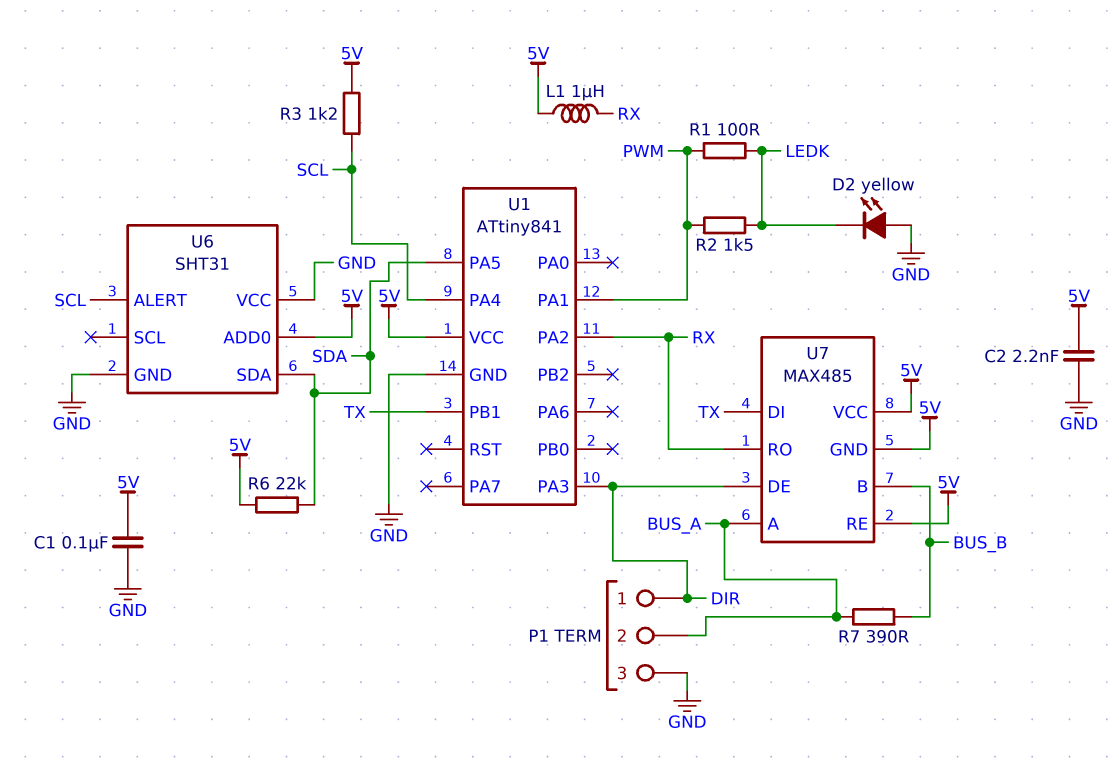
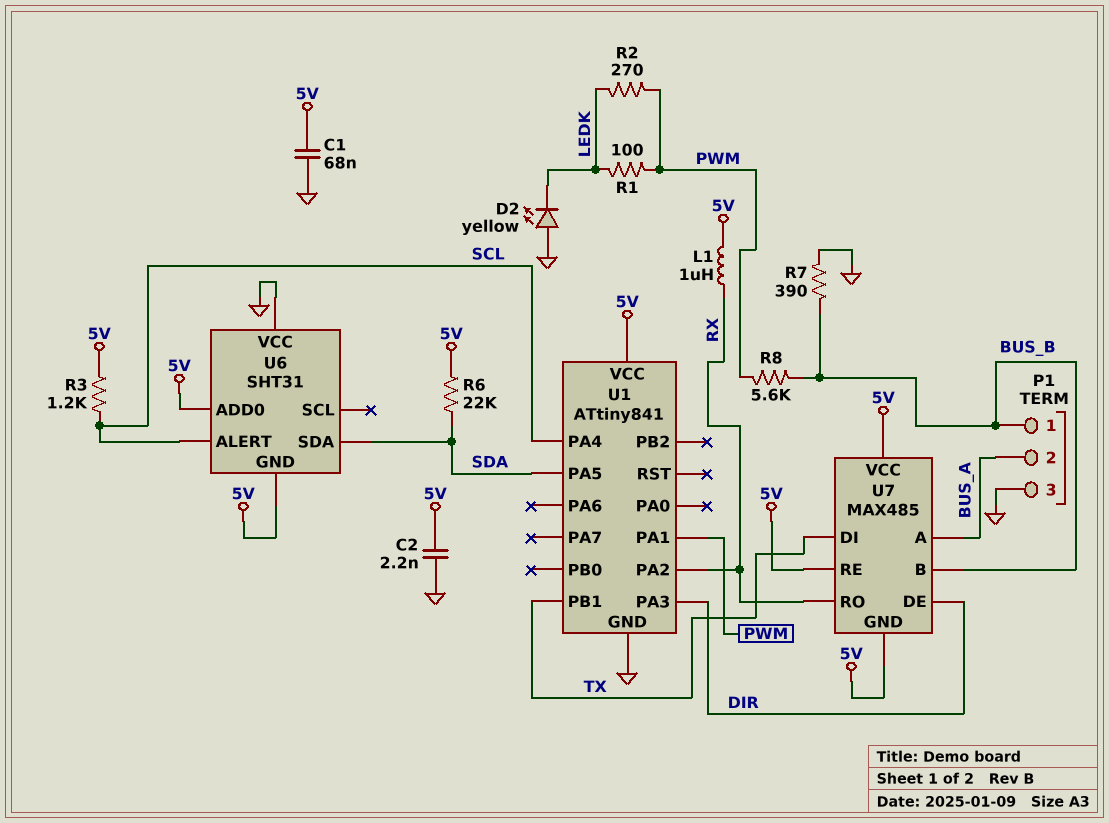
C1: 100nF (5V, GND) -> 68nF (5V, GND)
P1 pin 1: DIR -> BUS_B
R2: 1.5k (LEDK, PWM) -> 270 (LEDK, PWM)
R7: 390 (BUS_A, BUS_B) -> 390 (BUS_B, GND)
R8: none -> 5.6k (BUS_B, PWM)
U6 pin GND: GND -> 5V

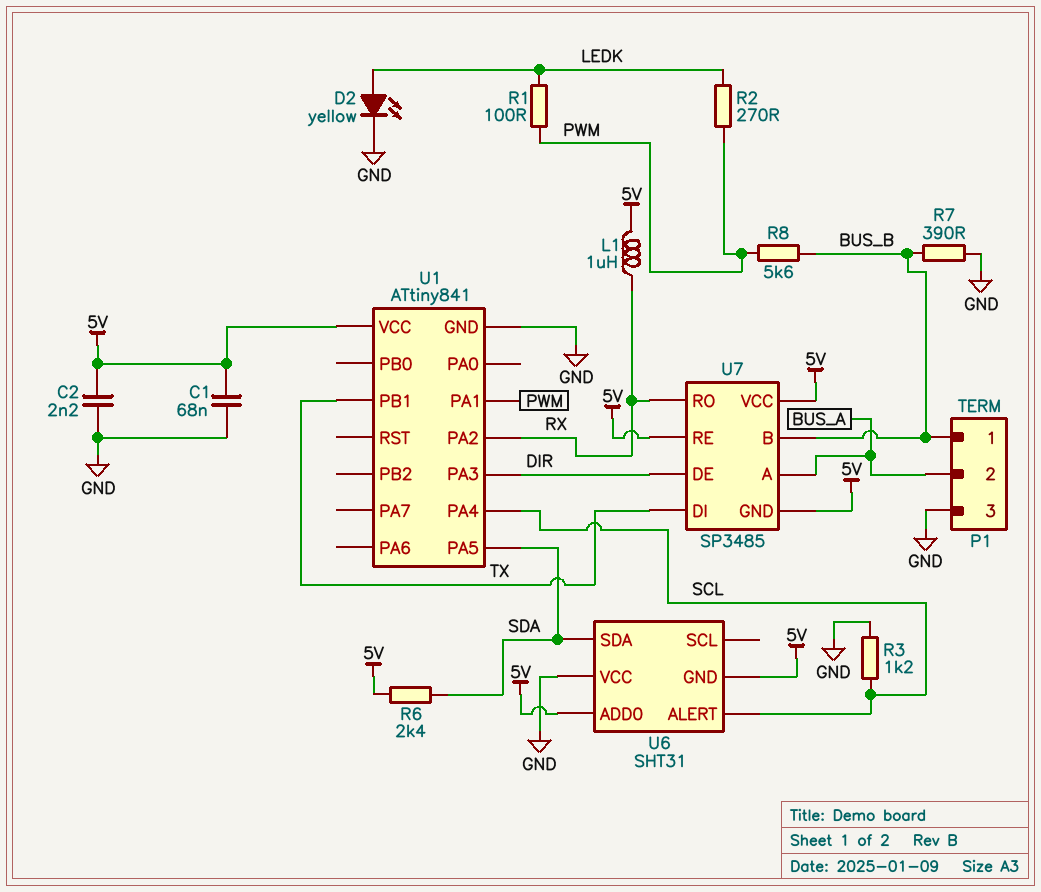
D2: LED yellow (A GND, K LEDK) -> LED yellow (A LEDK, K GND)
R3: 1.2k (5V, SCL) -> 1.2k (GND, SCL)
R6: 22k (5V, SDA) -> 2.4k (5V, SDA)
U7: MAX485 -> SP3485

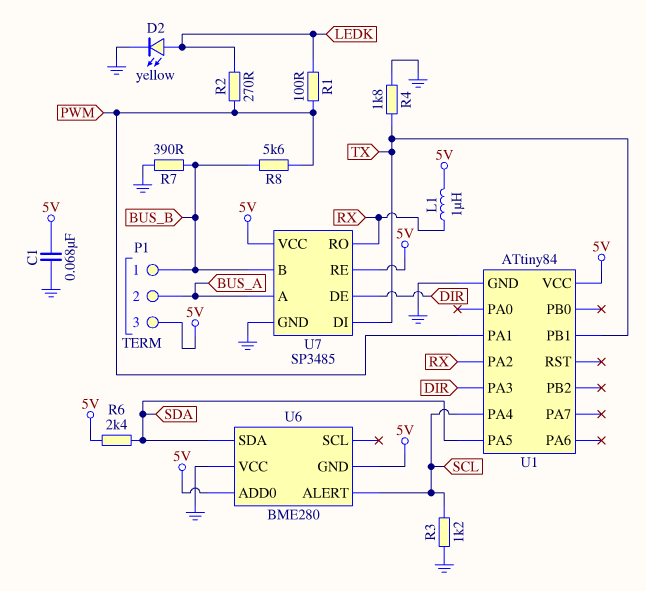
C2: 2.2nF (5V, GND) -> none
P1 pin 3: GND -> 5V
R4: none -> 1.8k (GND, TX)
U1: ATtiny841 -> ATtiny84
U6: SHT31 -> BME280
U7 pin GND: 5V -> GND

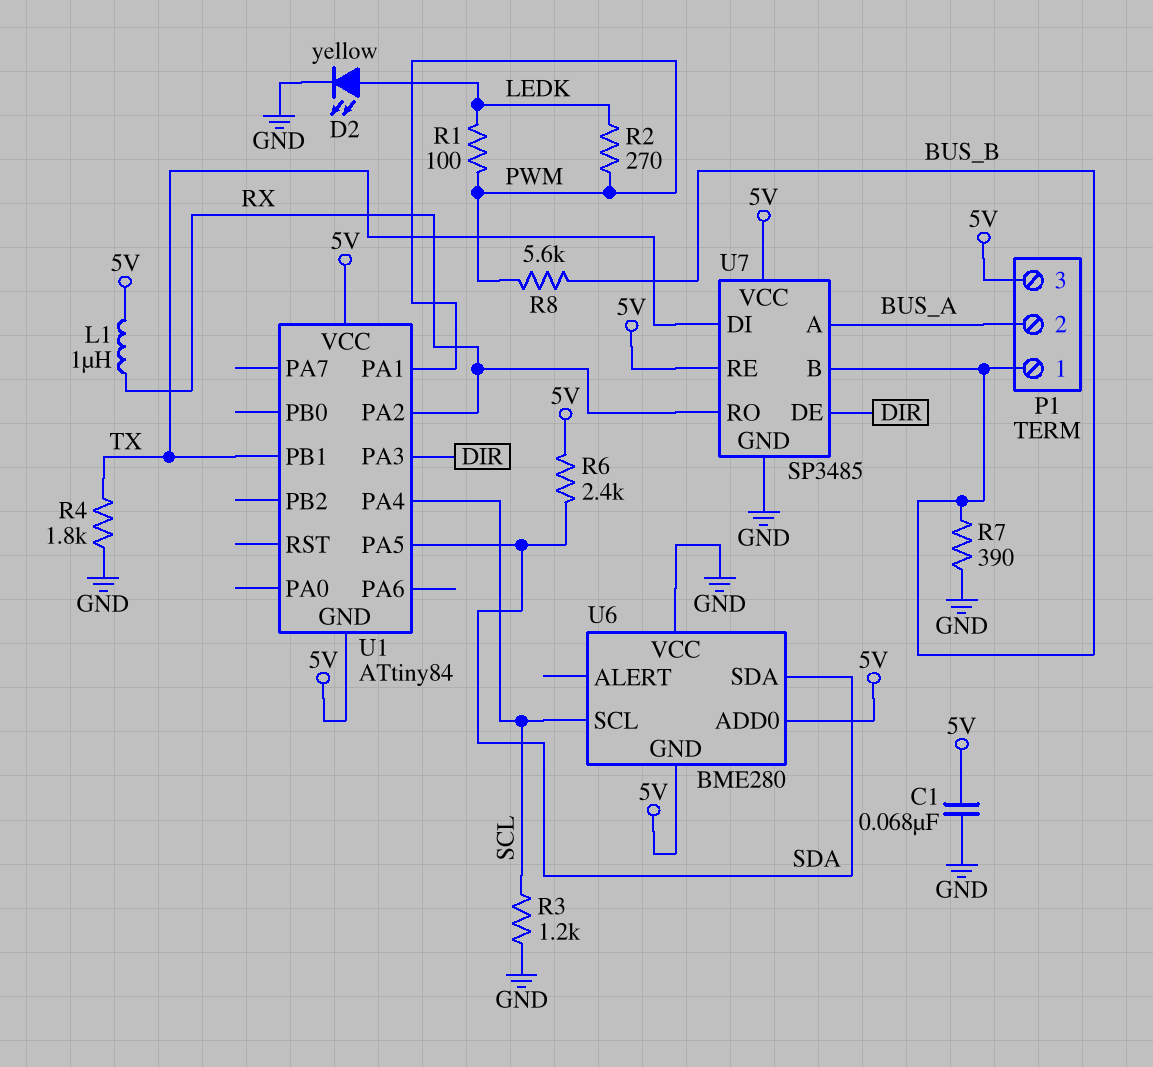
U1 pin GND: GND -> 5V
U6 pin ALERT: SCL -> none
U6 pin SCL: none -> SCL

